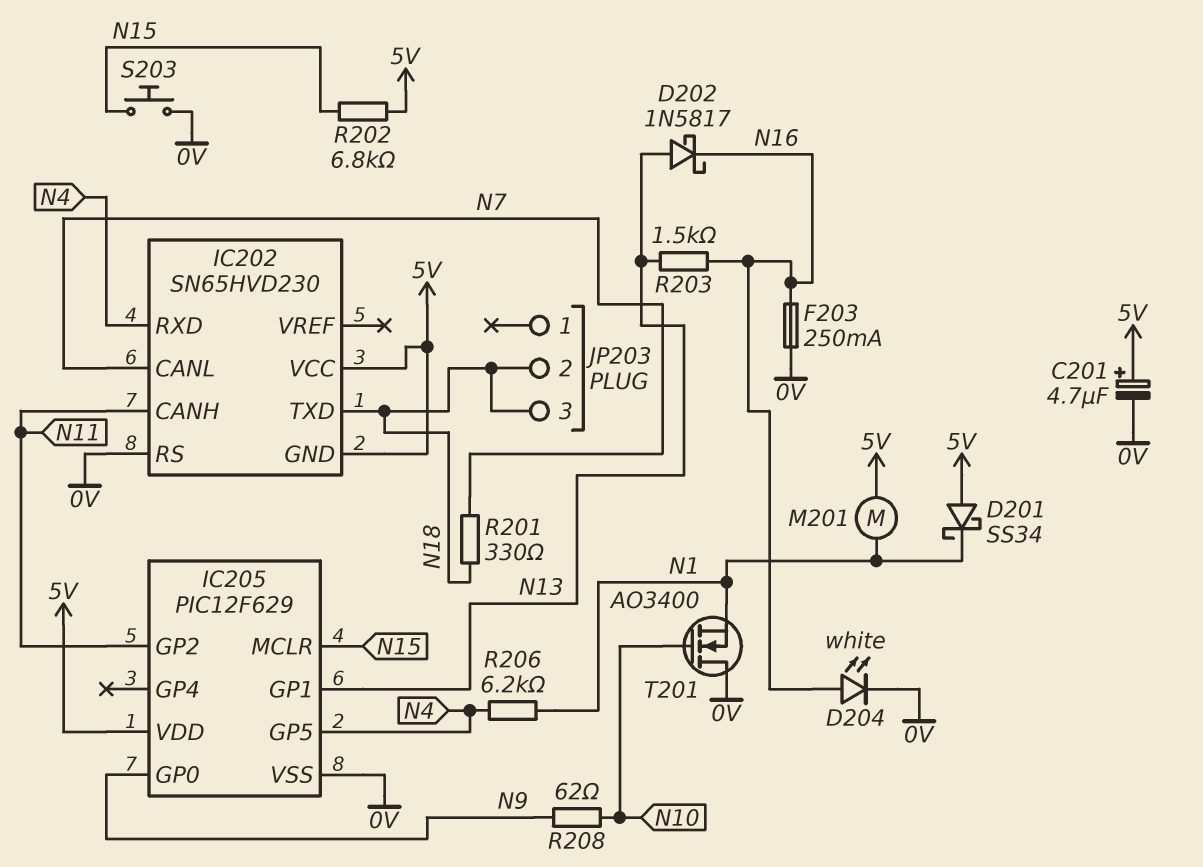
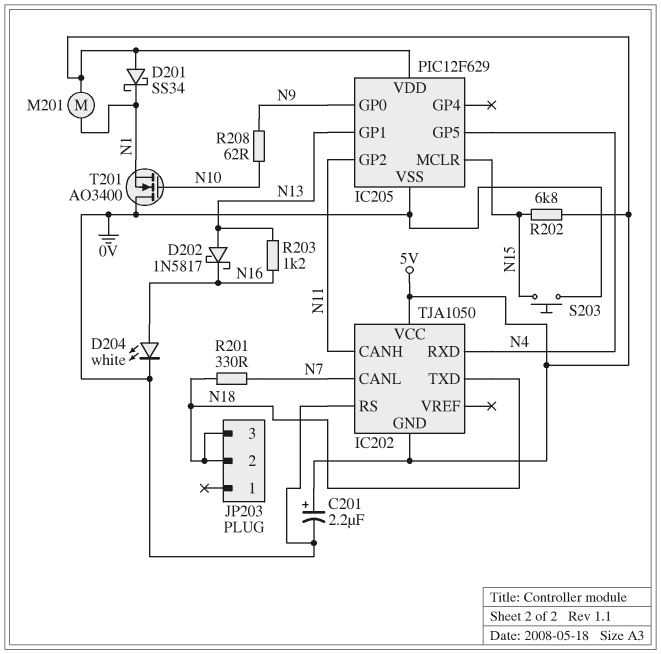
C201: 4.7uF (plus 5V, minus 0V) -> 2.2uF (plus 5V, minus 0V)
F203: 250mA (0V, N16) -> none
IC202: SN65HVD230 -> TJA1050
R203: 1.5k (N13, N16) -> 1.2k (N13, N16)
R206: 6.2k (N1, N4) -> none

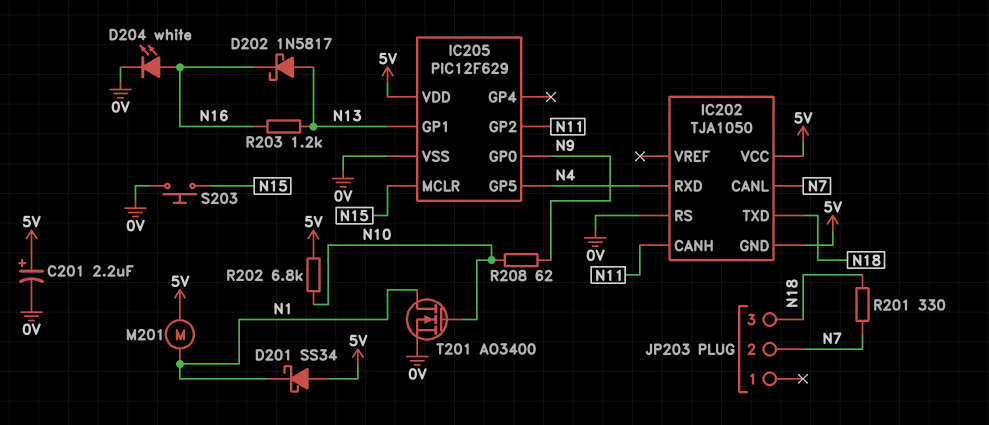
JP203 pin 2: N18 -> N7
R202: 6.8k (5V, N15) -> 6.8k (5V, N10)
T201: NMOS AO3400 (G N10, D 0V, S N1) -> NMOS AO3400 (G N10, D N1, S 0V)

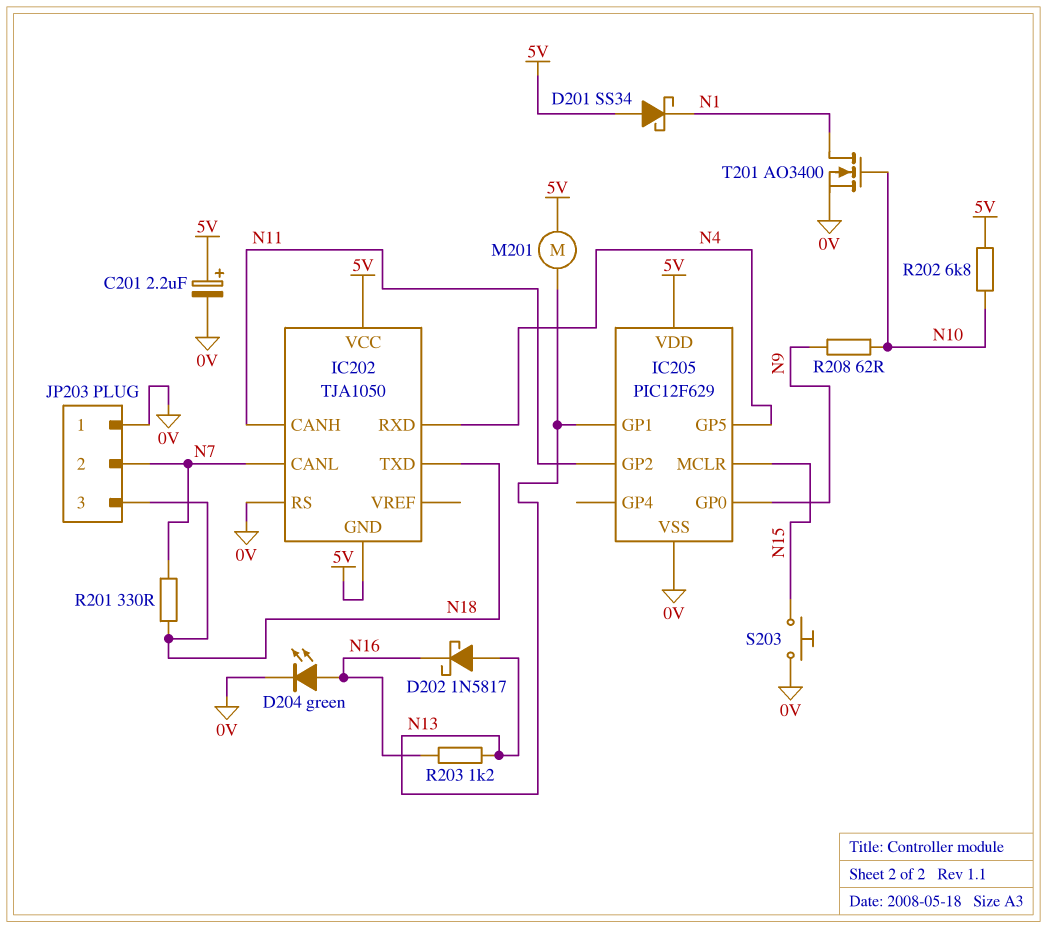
D204: LED white (A N16, K 0V) -> LED green (A N16, K 0V)
JP203 pin 1: none -> 0V
M201: motor (5V, N1) -> motor (5V, N13)

